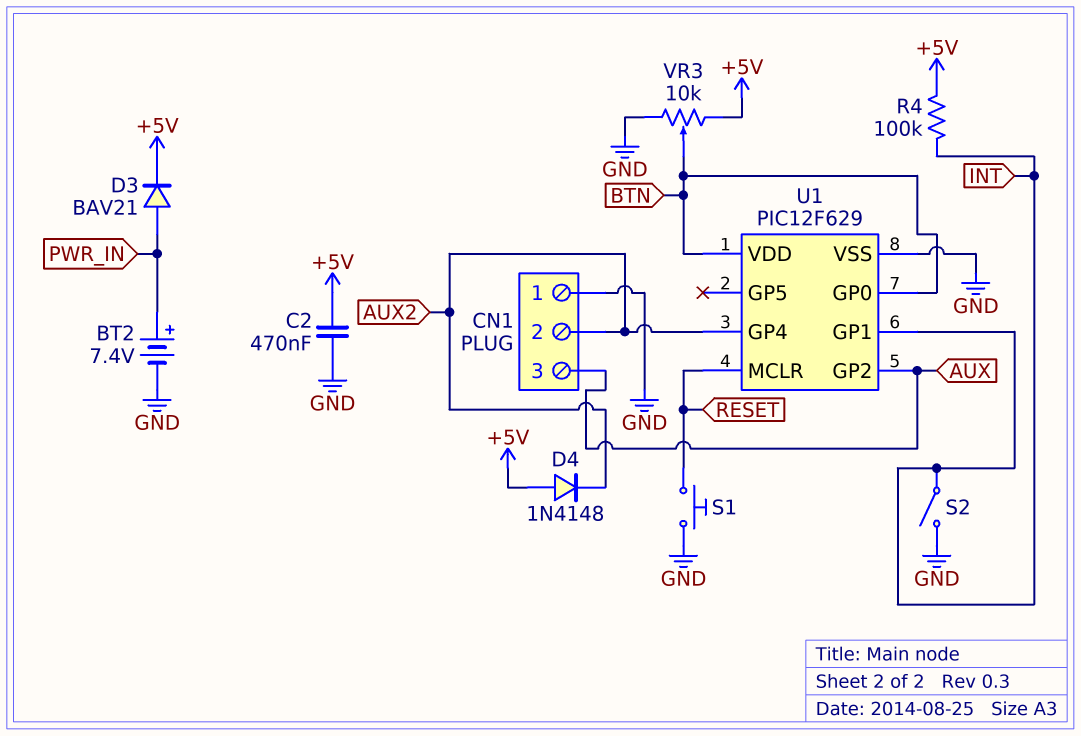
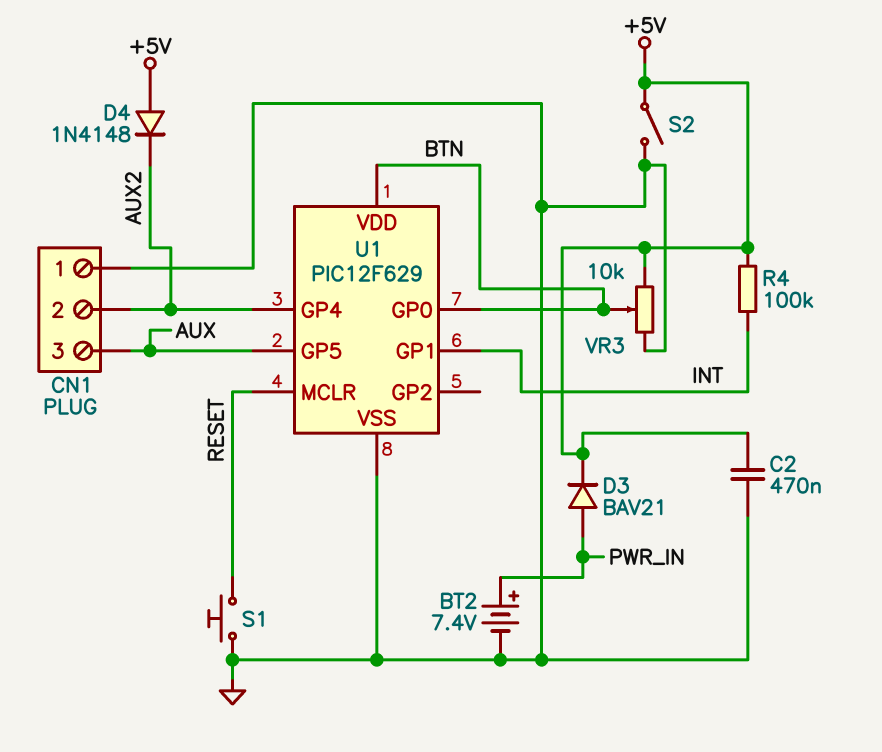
S2: switch (GND, INT) -> switch (+5V, GND)
U1 pin GP2: AUX -> none
U1 pin GP5: none -> AUX

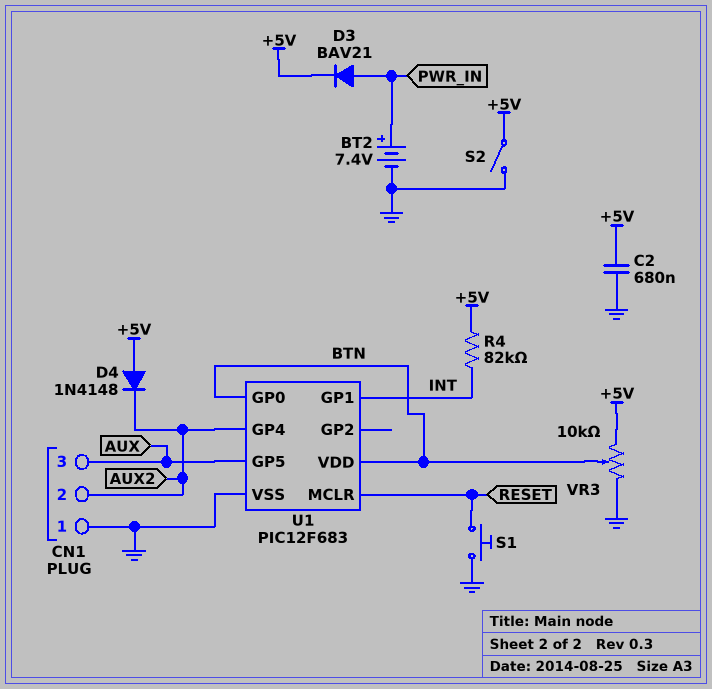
C2: 470nF (+5V, GND) -> 680nF (+5V, GND)
R4: 100k (+5V, INT) -> 82k (+5V, INT)
U1: PIC12F629 -> PIC12F683

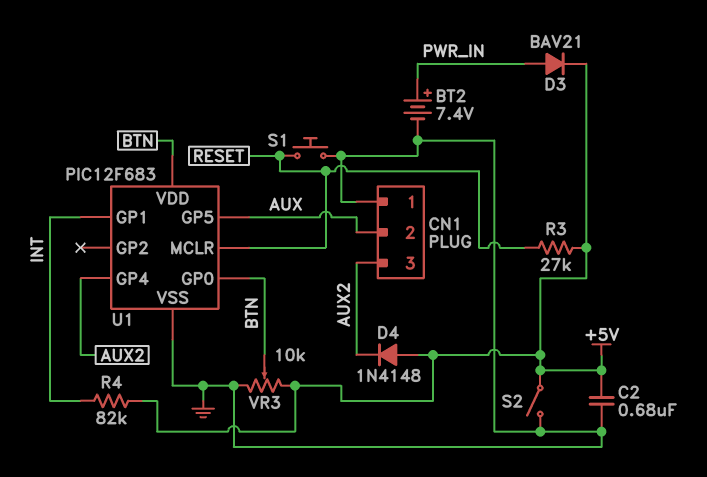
CN1 pin 2: AUX2 -> AUX
CN1 pin 3: AUX -> AUX2
R3: none -> 27k (+5V, RESET)

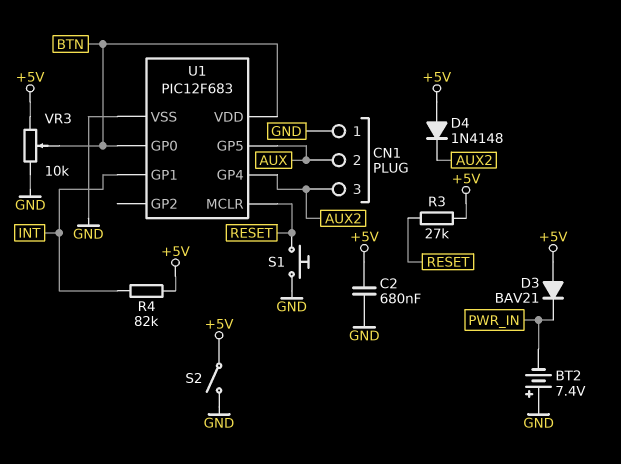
BT2: 7.4V (plus PWR_IN, minus GND) -> 7.4V (plus GND, minus PWR_IN)
D3: diode BAV21 (A PWR_IN, K +5V) -> diode BAV21 (A +5V, K PWR_IN)

